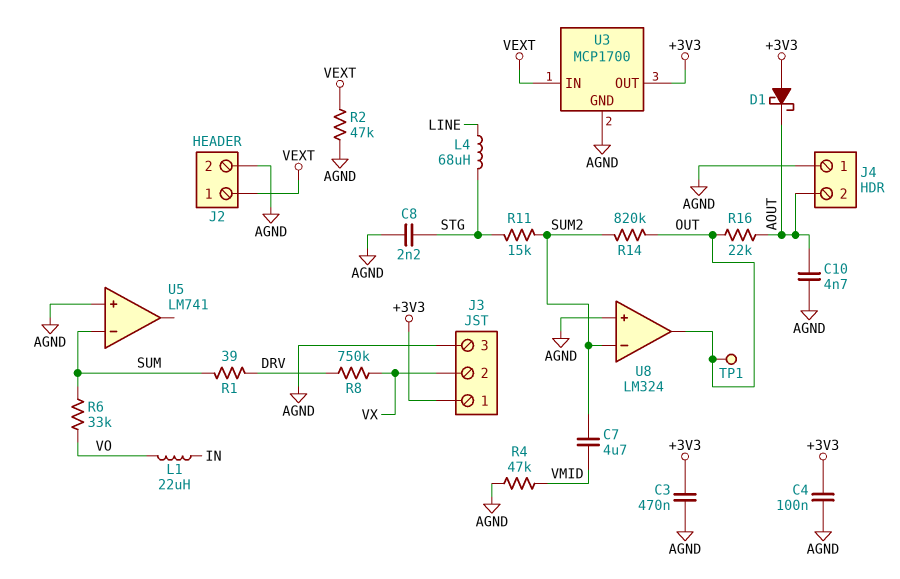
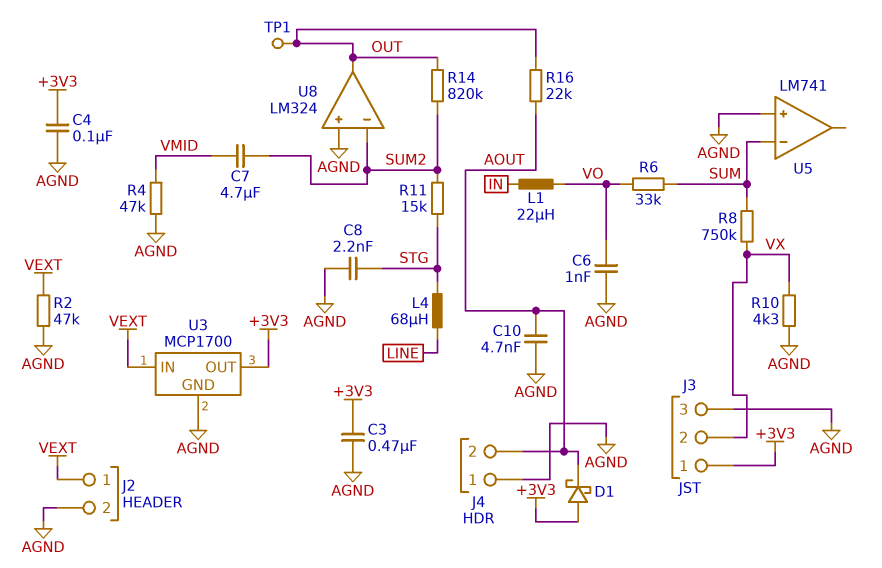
C6: none -> 1nF (AGND, VO)
R1: 39 (DRV, SUM) -> none
R8: 750k (DRV, VX) -> 750k (SUM, VX)
R10: none -> 4.3k (AGND, VX)

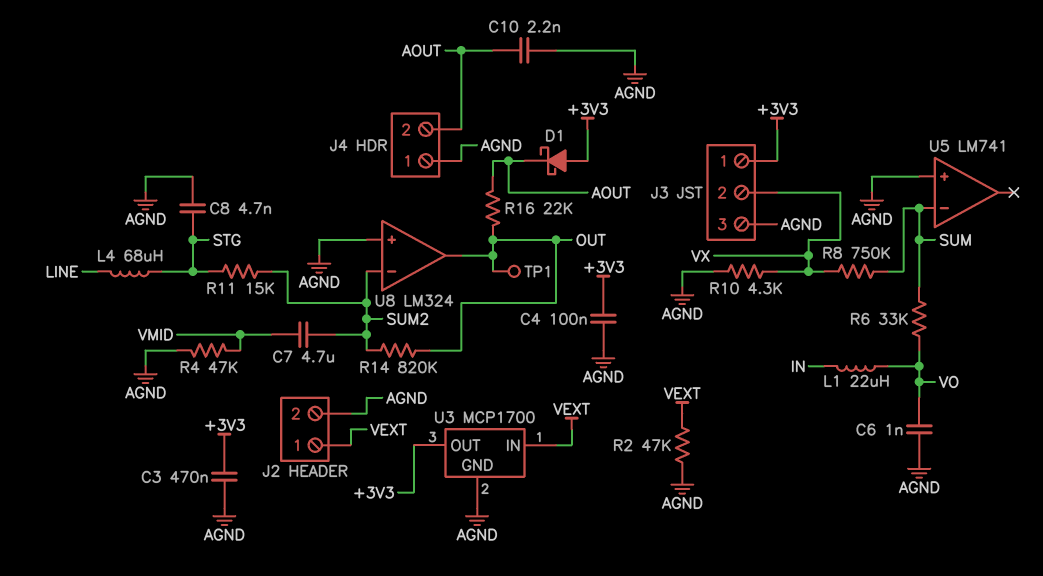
C8: 2.2nF (AGND, STG) -> 4.7nF (AGND, STG)
C10: 4.7nF (AGND, AOUT) -> 2.2nF (AGND, AOUT)

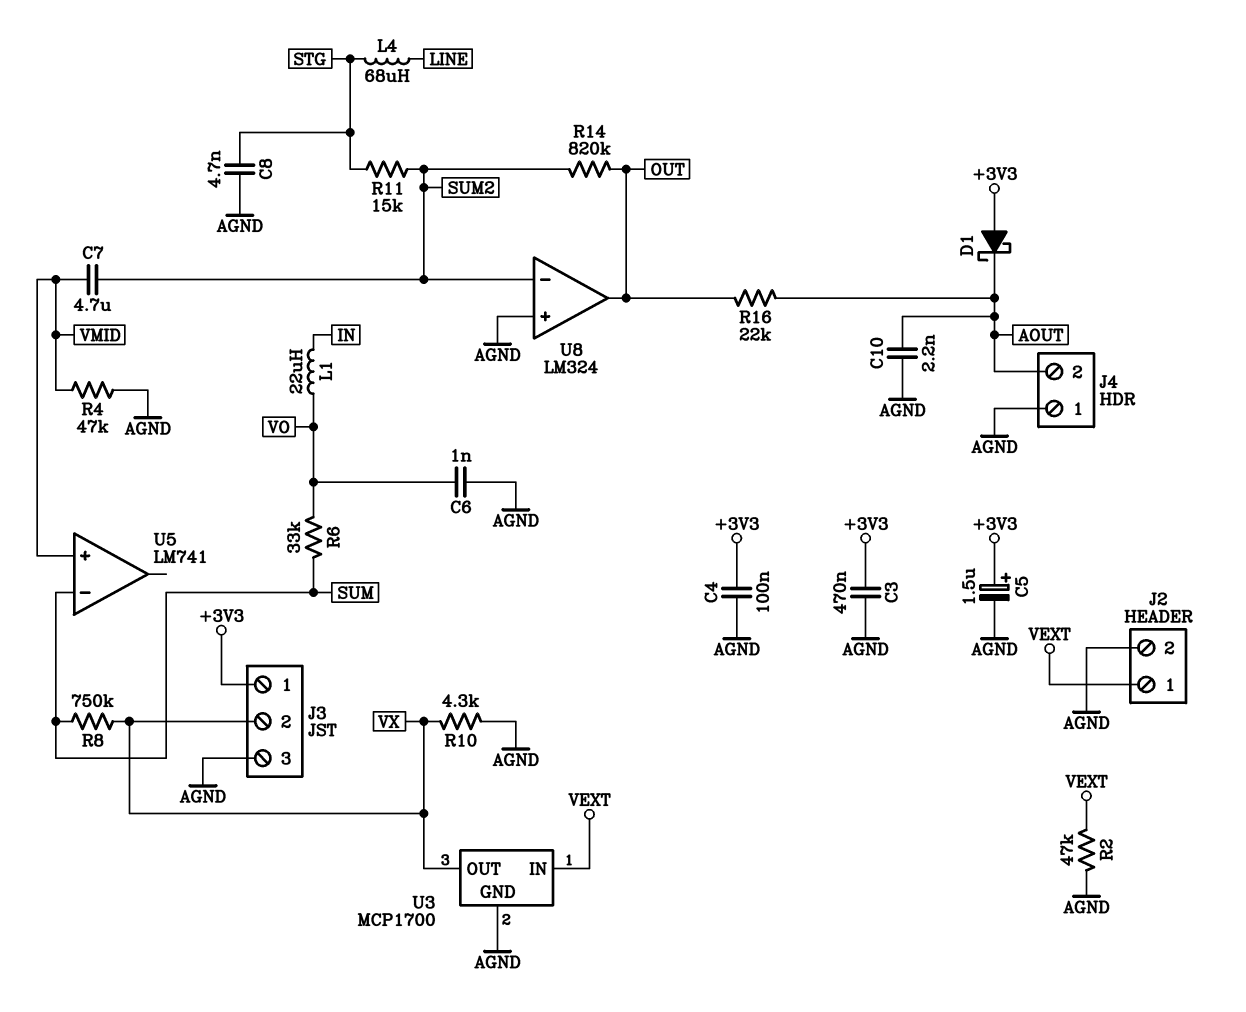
C5: none -> 1.5uF (plus +3V3, minus AGND)
TP1: test point (OUT) -> none
U3 pin OUT: +3V3 -> VX
U5 pin in+: AGND -> VMID

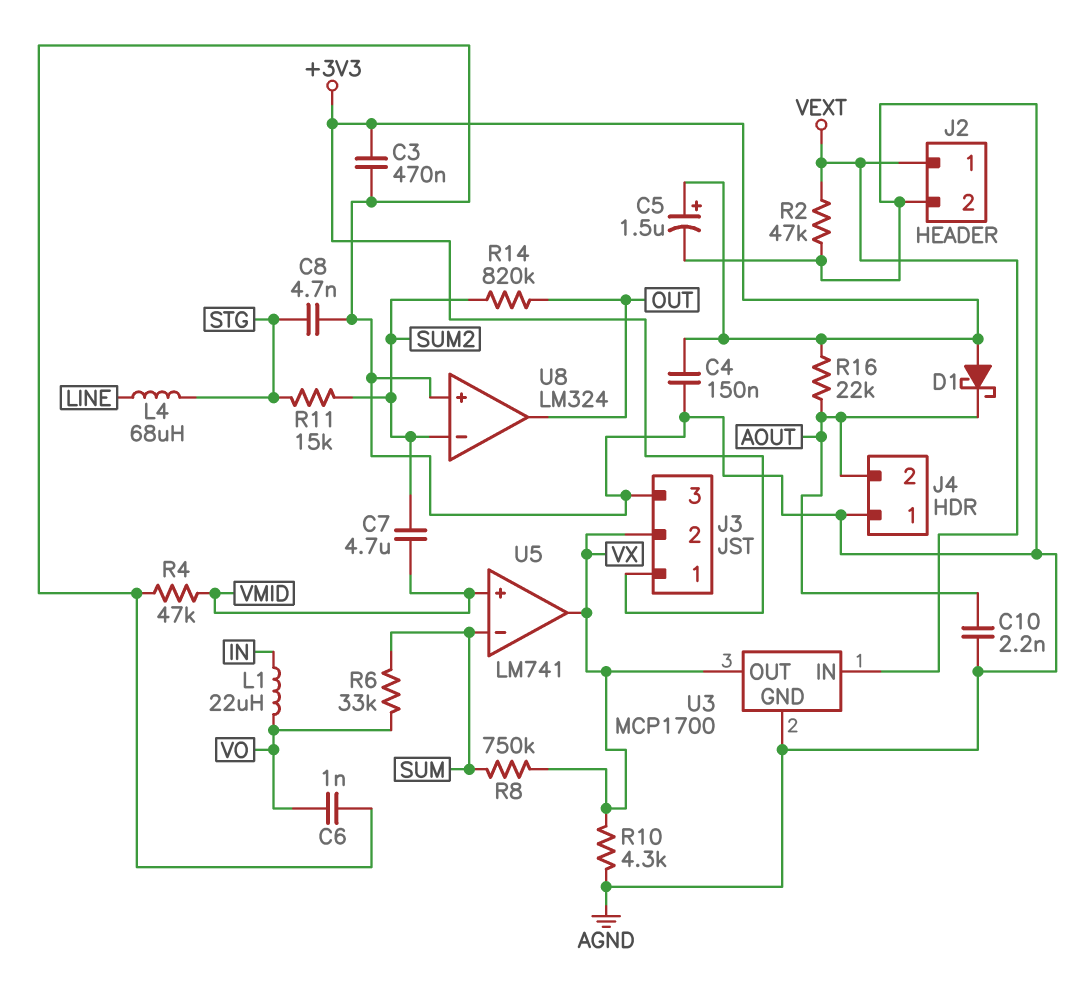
C4: 100nF (+3V3, AGND) -> 150nF (+3V3, AGND)
R16: 22k (AOUT, OUT) -> 22k (+3V3, AOUT)
U5 pin out: none -> VX

